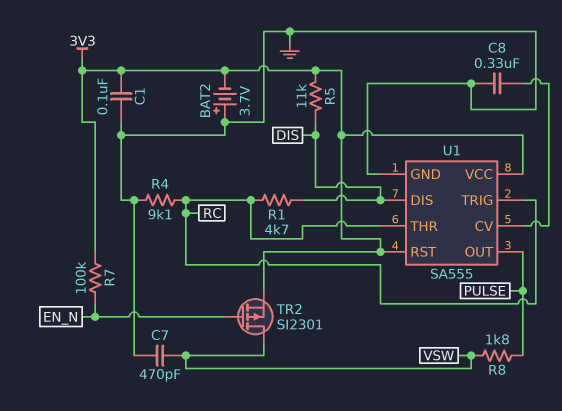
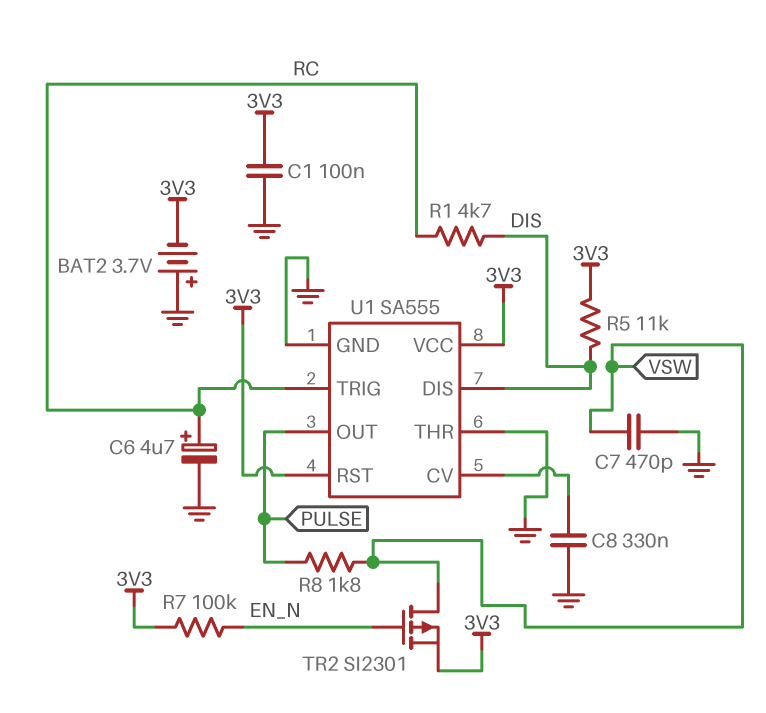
C6: none -> 4.7uF (plus RC, minus GND)
R4: 9.1k (GND, RC) -> none
U1 pin THR: RC -> GND

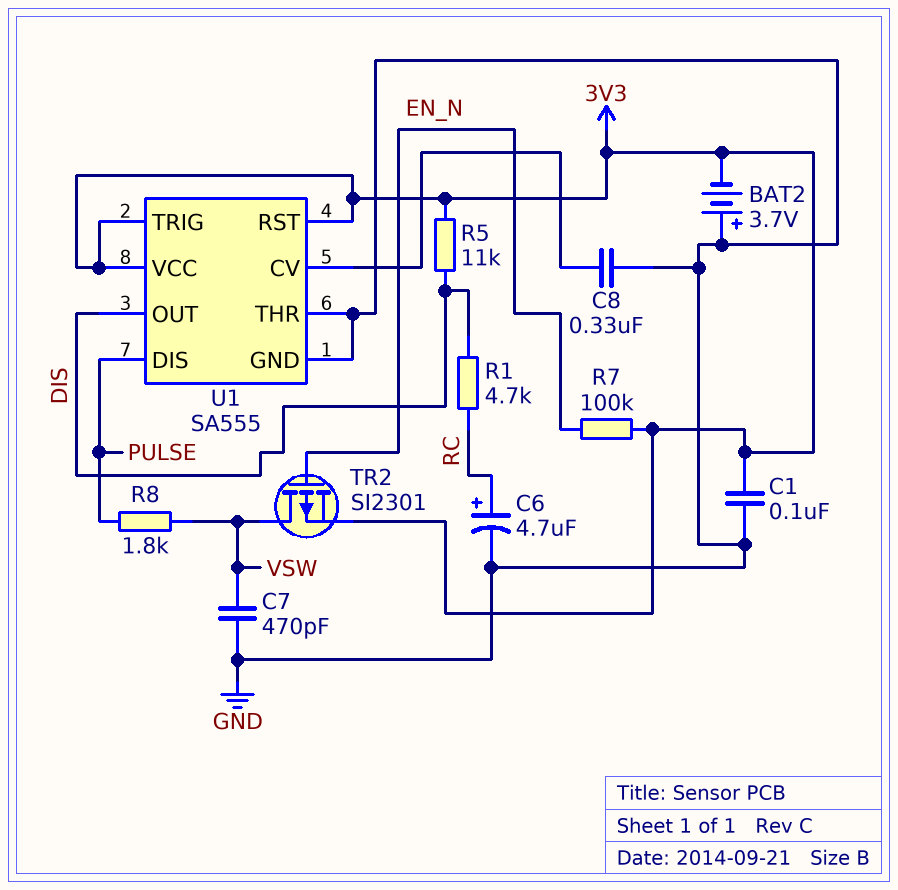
U1 pin DIS: DIS -> PULSE
U1 pin OUT: PULSE -> DIS
U1 pin TRIG: RC -> 3V3

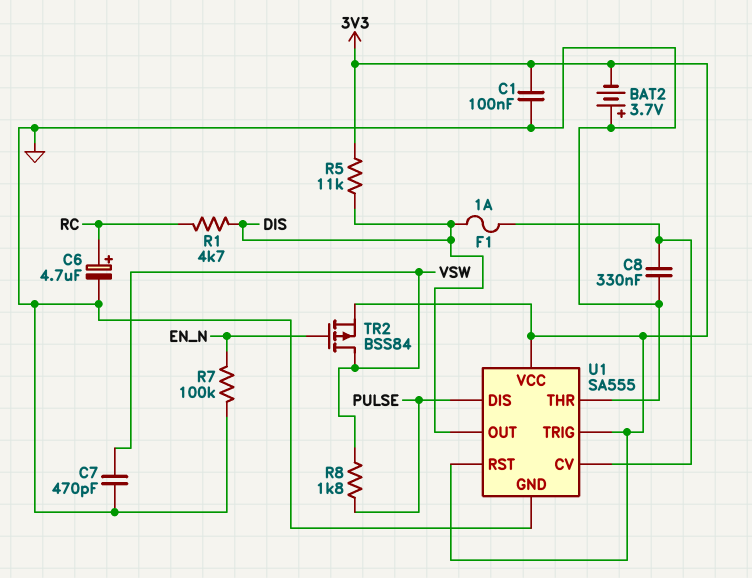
F1: none -> 1A (DIS, U1/CV)
R7: 100k (3V3, EN_N) -> 100k (EN_N, GND)
TR2: PMOS SI2301 (G EN_N, D VSW, S 3V3) -> PMOS BSS84 (G EN_N, D VSW, S 3V3)

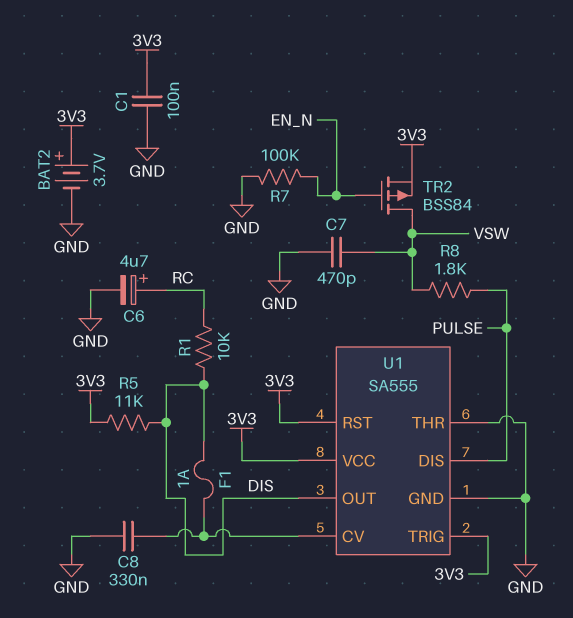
BAT2: 3.7V (plus GND, minus 3V3) -> 3.7V (plus 3V3, minus GND)
R1: 4.7k (DIS, RC) -> 10k (DIS, RC)

